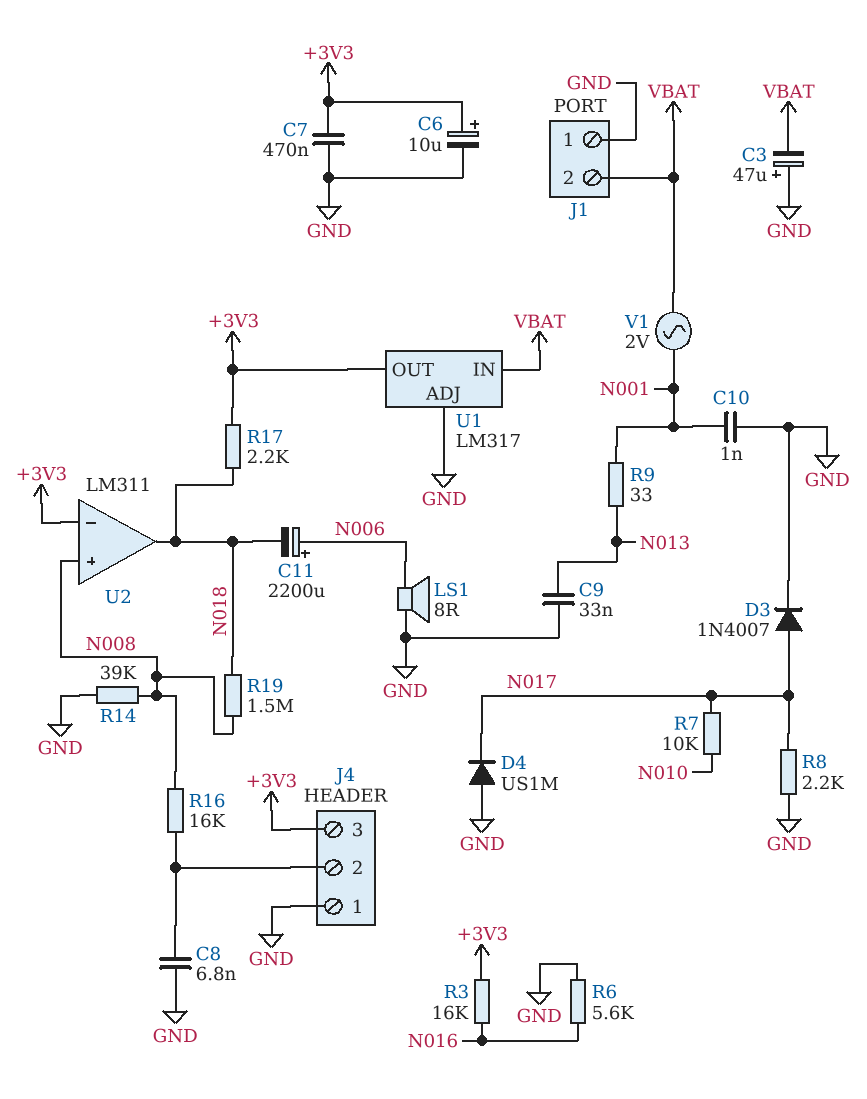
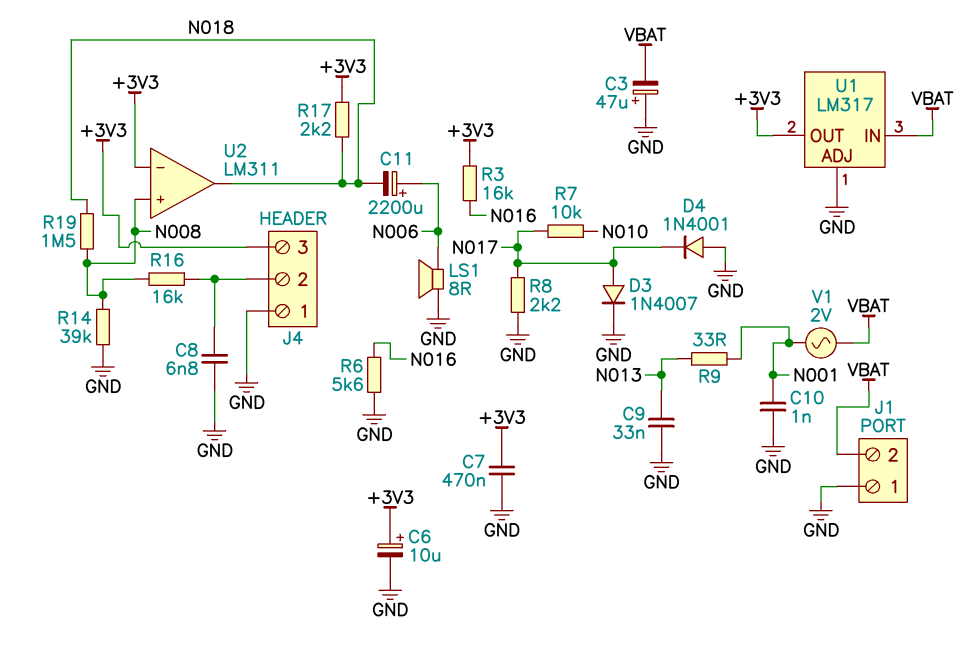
D4: diode US1M (A GND, K N017) -> diode 1N4001 (A GND, K N017)

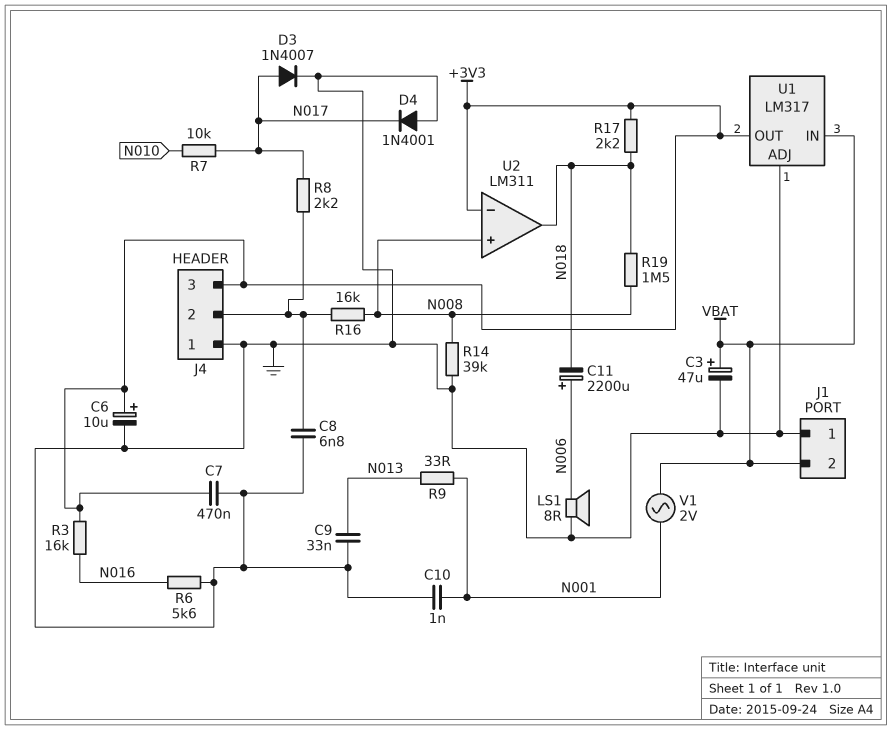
C3: 47uF (plus GND, minus VBAT) -> 47uF (plus VBAT, minus GND)
R8: 2.2k (GND, N017) -> 2.2k (J4/2, N017)

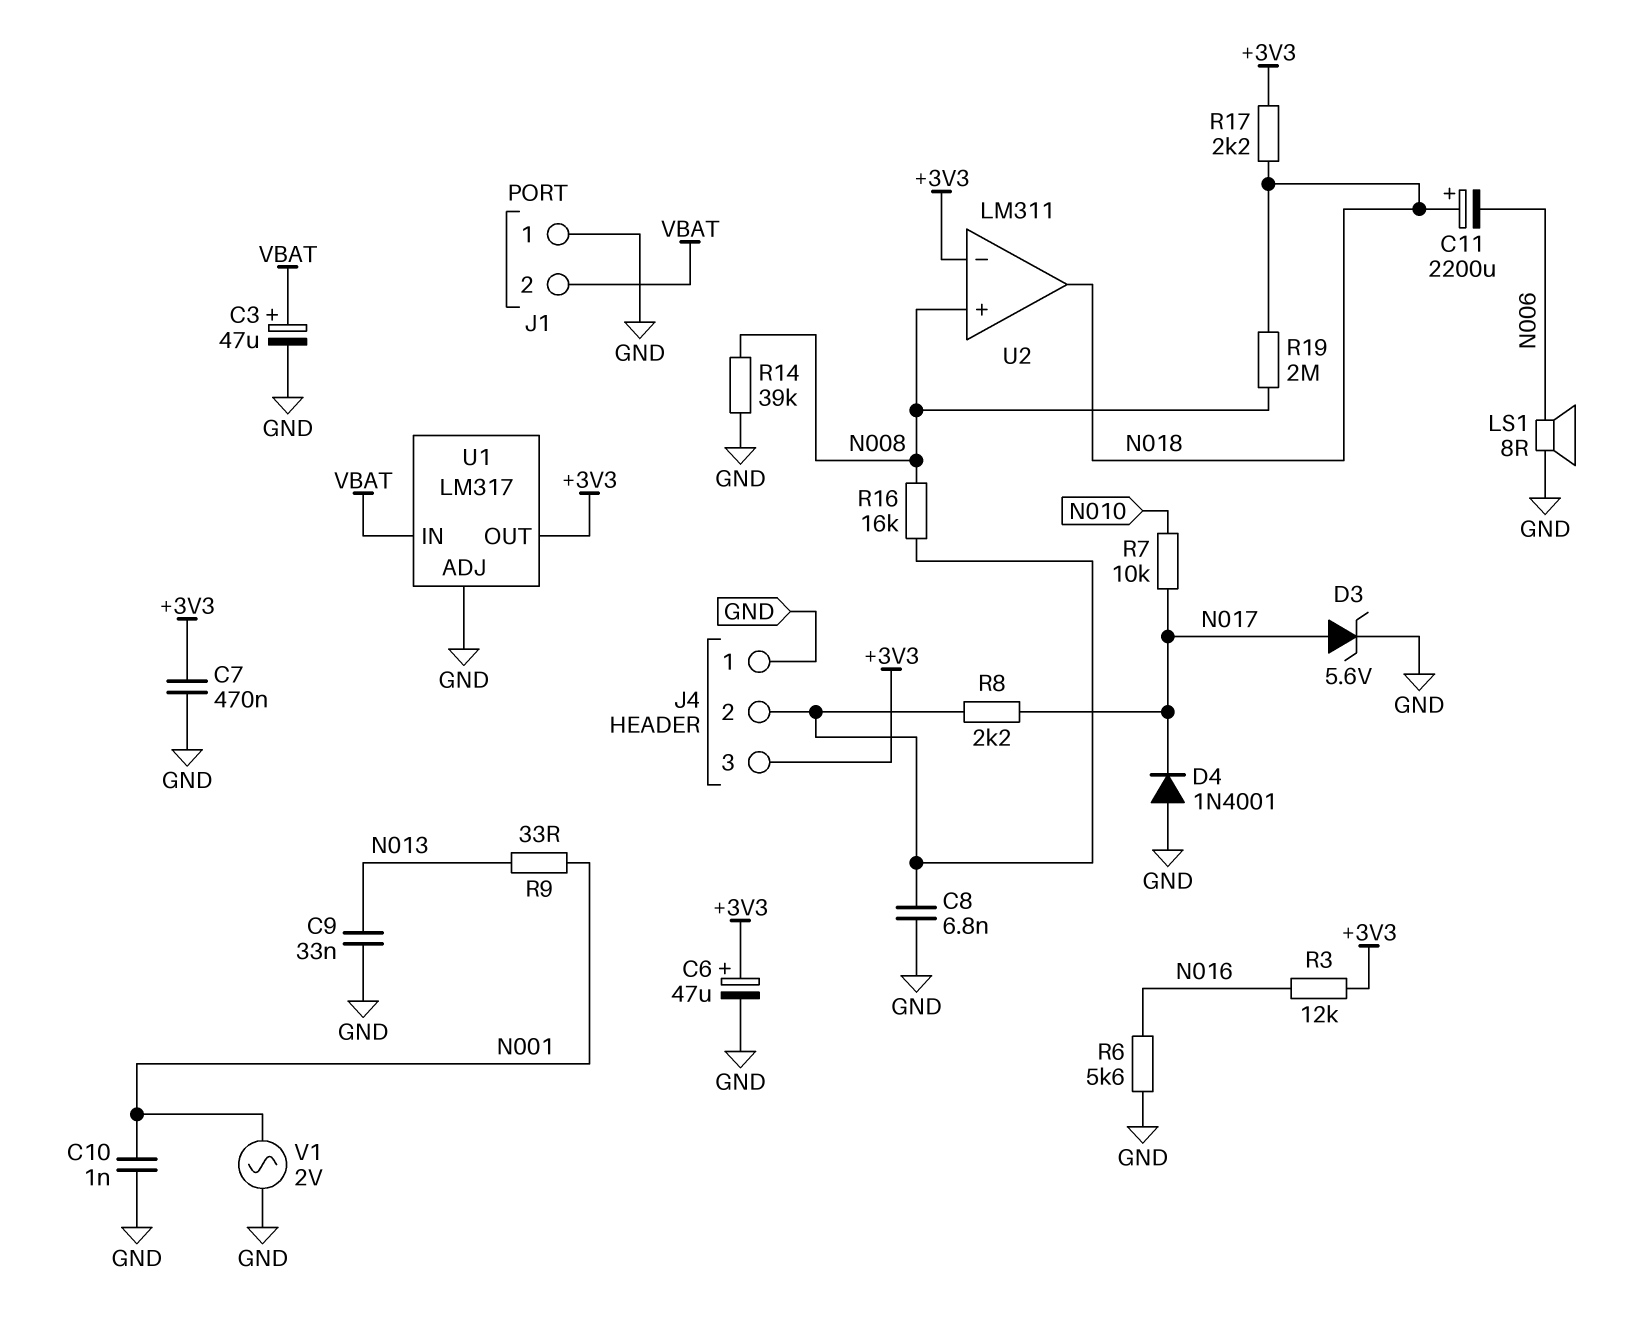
C6: 10uF (plus +3V3, minus GND) -> 47uF (plus +3V3, minus GND)
C11: 2200uF (plus N006, minus N018) -> 2200uF (plus N018, minus N006)
D3: diode 1N4007 (A N017, K GND) -> zener 5.6V (A N017, K GND)
R3: 16k (+3V3, N016) -> 12k (+3V3, N016)
R19: 1.5M (N008, N018) -> 2M (N008, N018)
V1: AC 2V (N001, VBAT) -> AC 2V (GND, N001)

